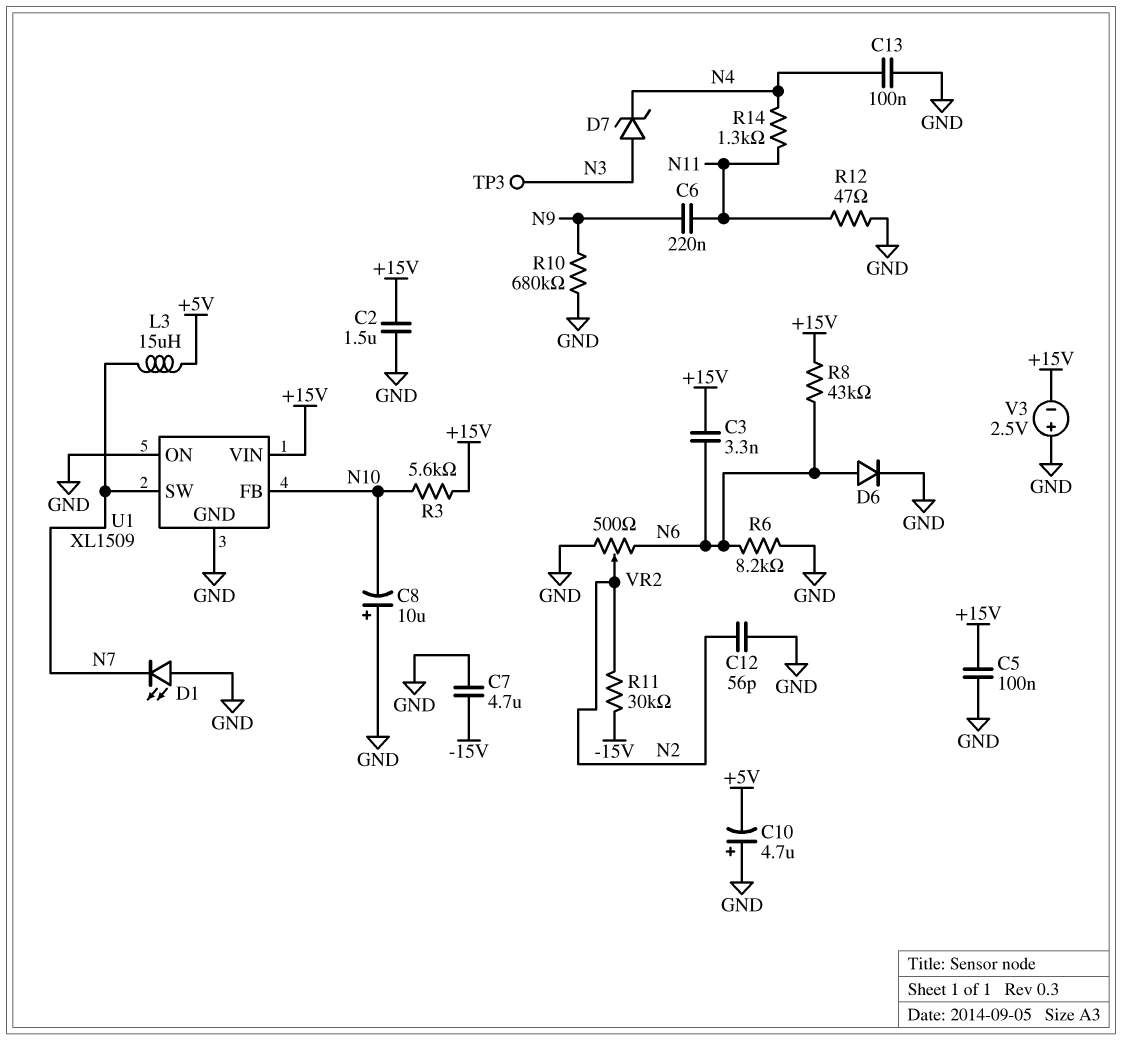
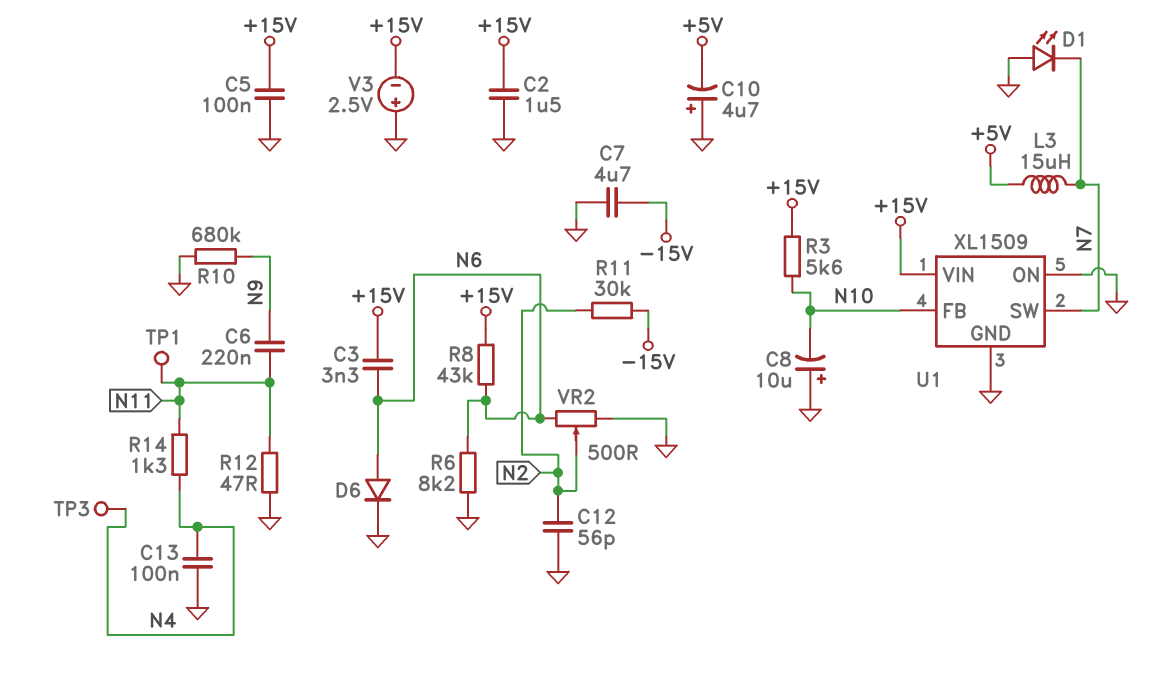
D7: zener (A N3, K N4) -> none
TP1: none -> test point (N11)
TP3: test point (N3) -> test point (N4)

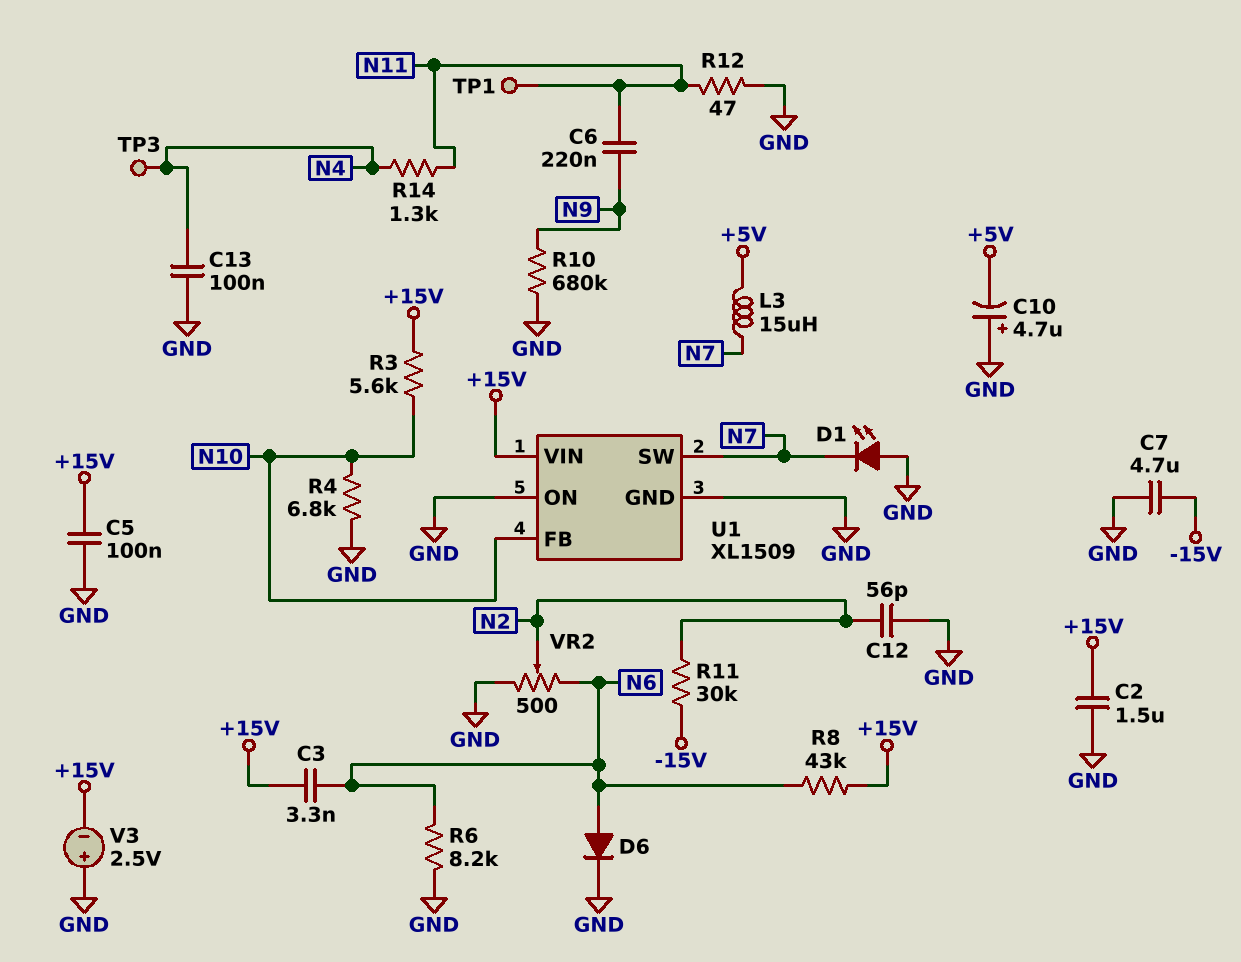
C8: 10uF (plus GND, minus N10) -> none
R4: none -> 6.8k (GND, N10)

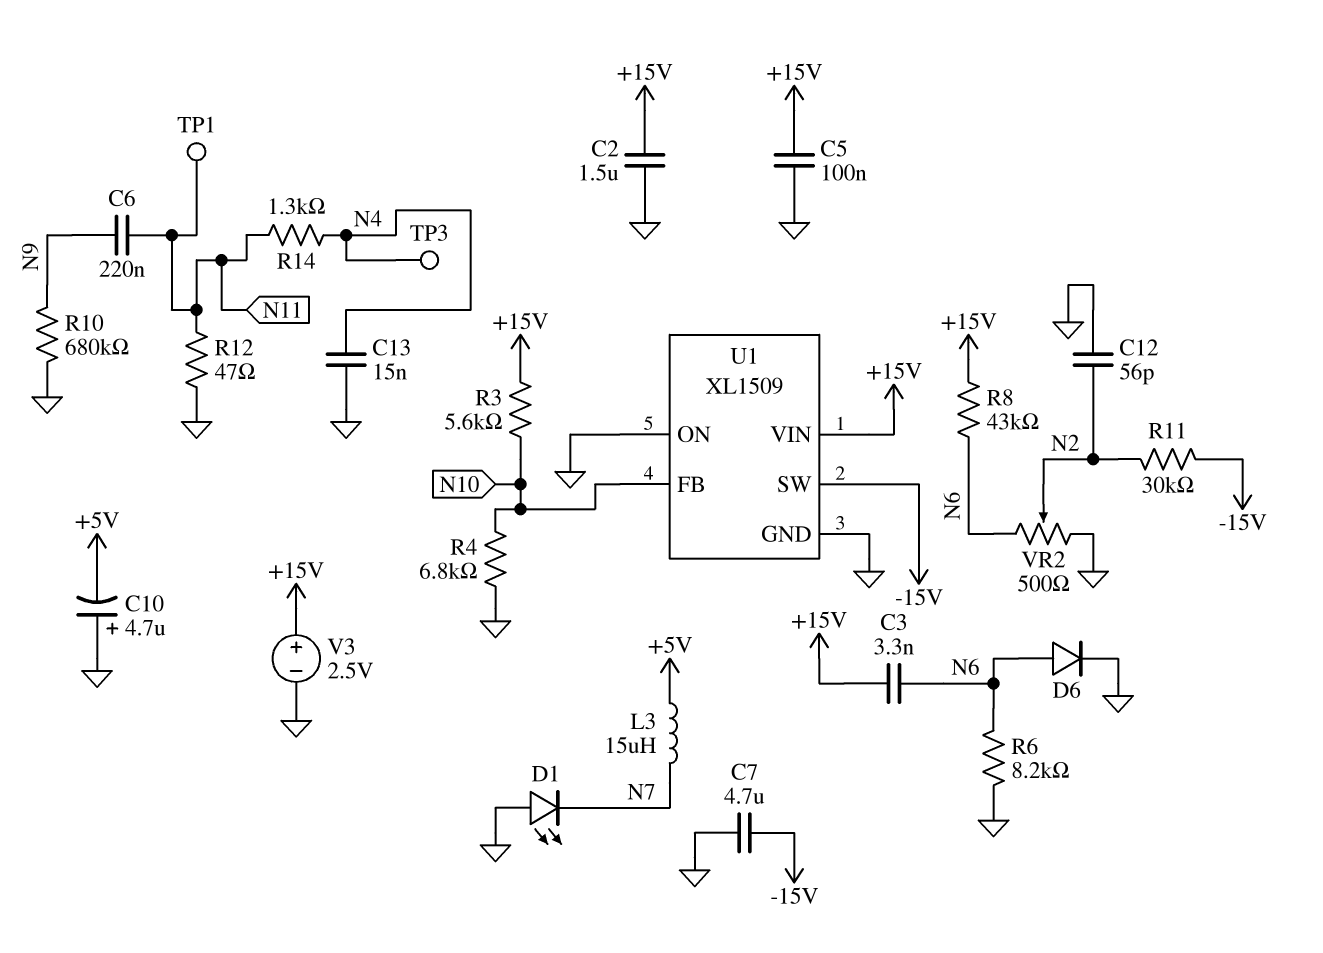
C13: 100nF (GND, N4) -> 15nF (GND, N4)
U1 pin SW: N7 -> -15V
V3: 2.5V (plus GND, minus +15V) -> 2.5V (plus +15V, minus GND)

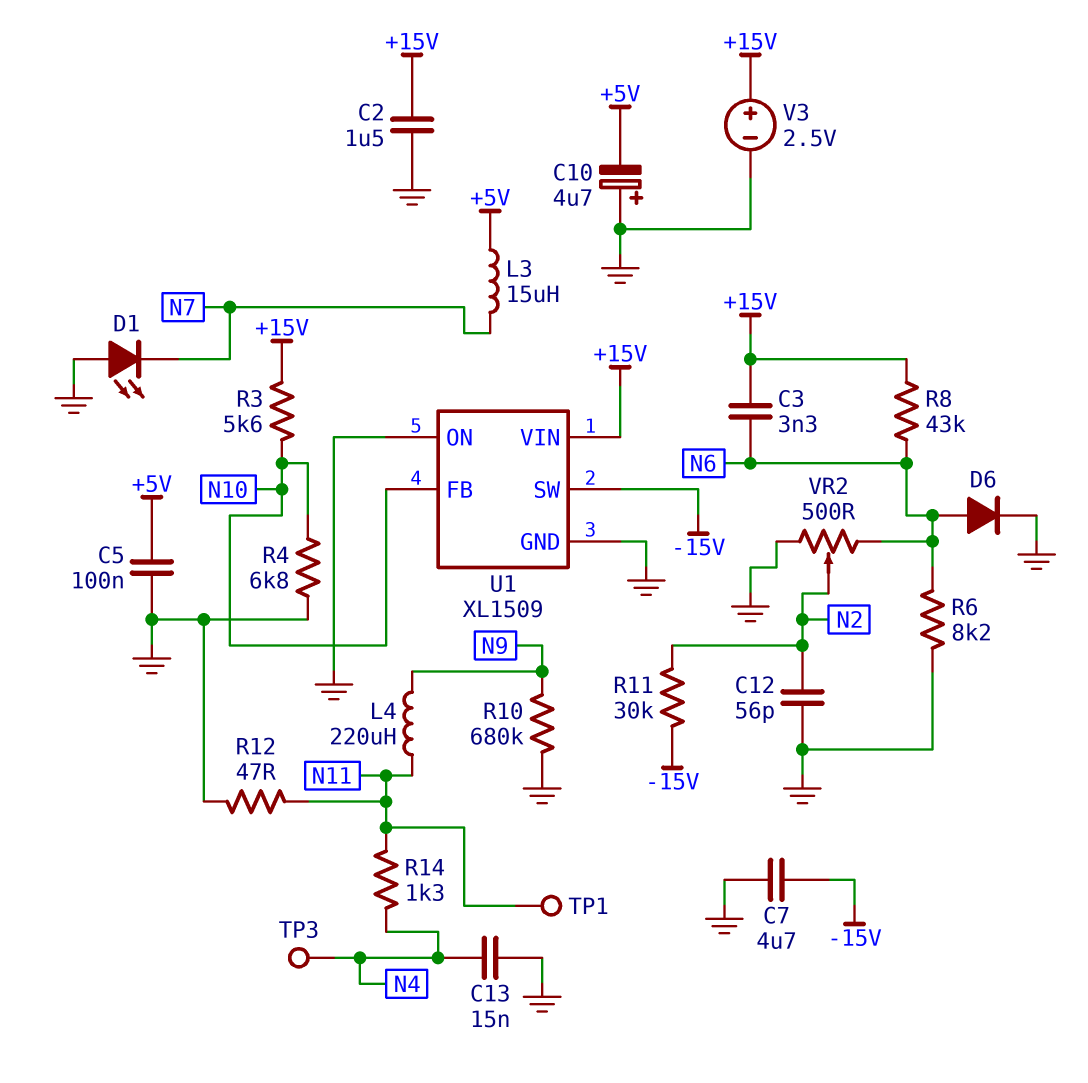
C5: 100nF (+15V, GND) -> 100nF (+5V, GND)
C6: 220nF (N9, N11) -> none
L4: none -> 220uH (N9, N11)

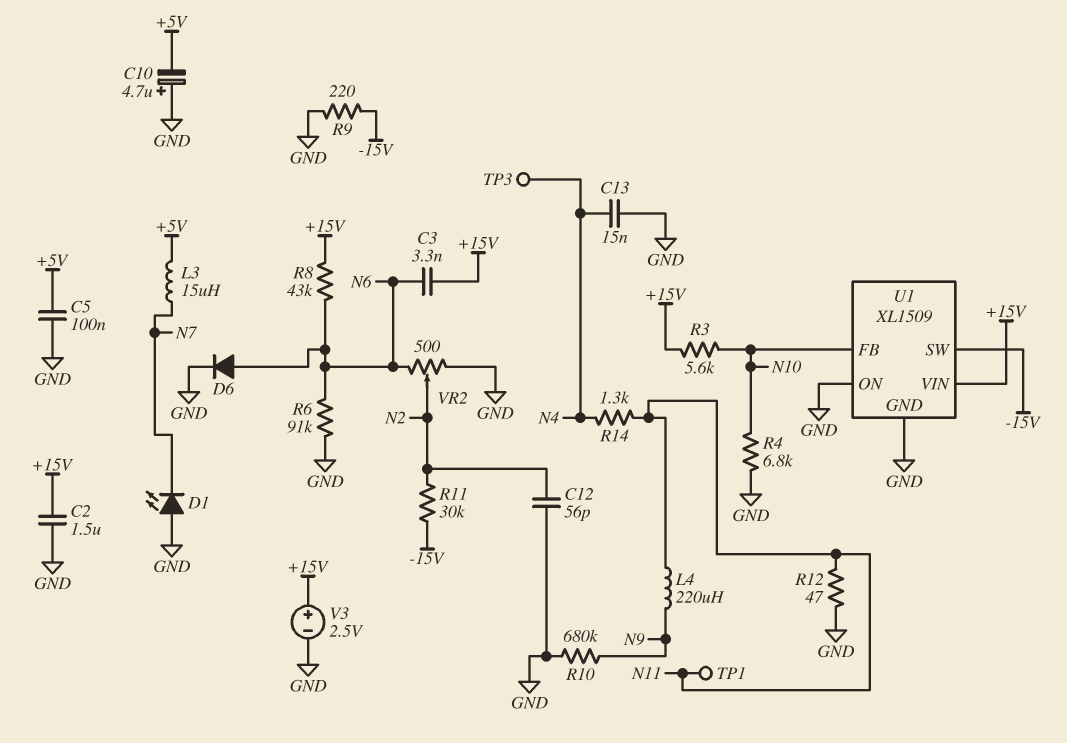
C7: 4.7uF (-15V, GND) -> none
R6: 8.2k (GND, N6) -> 91k (GND, N6)
R9: none -> 220 (-15V, GND)

